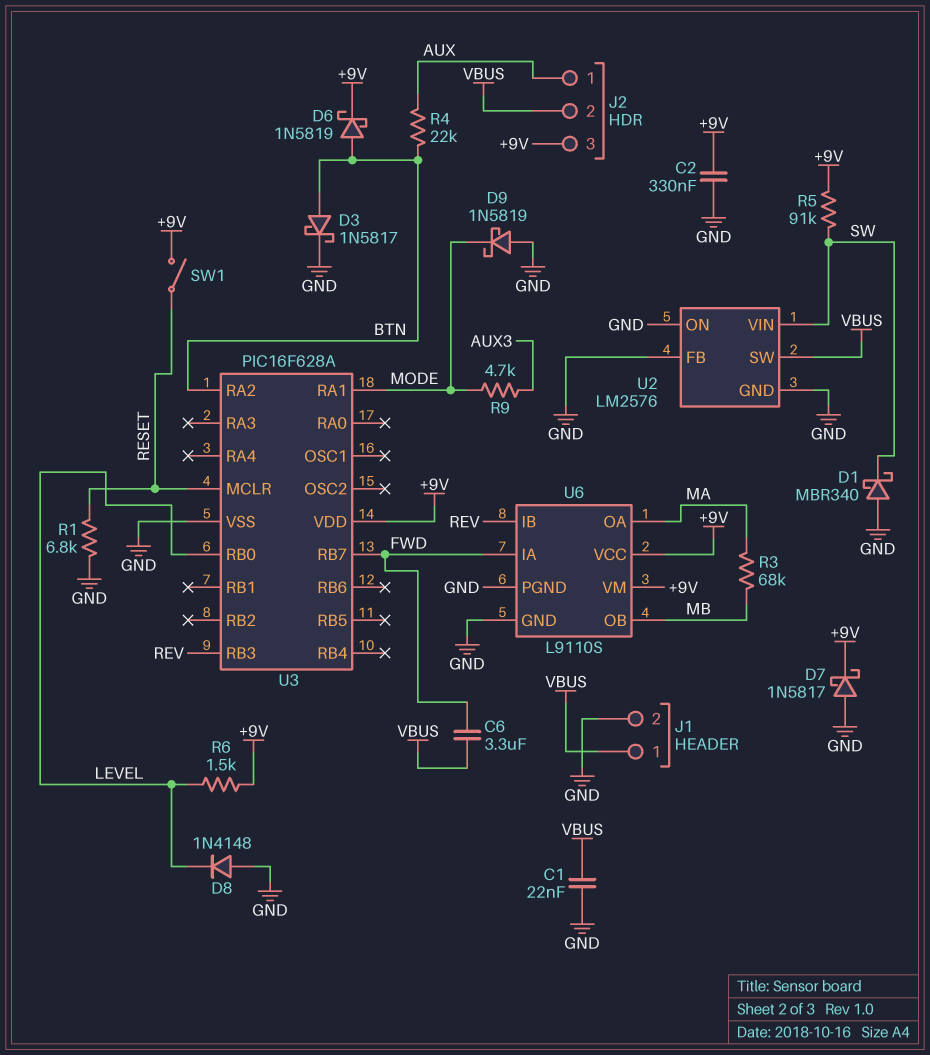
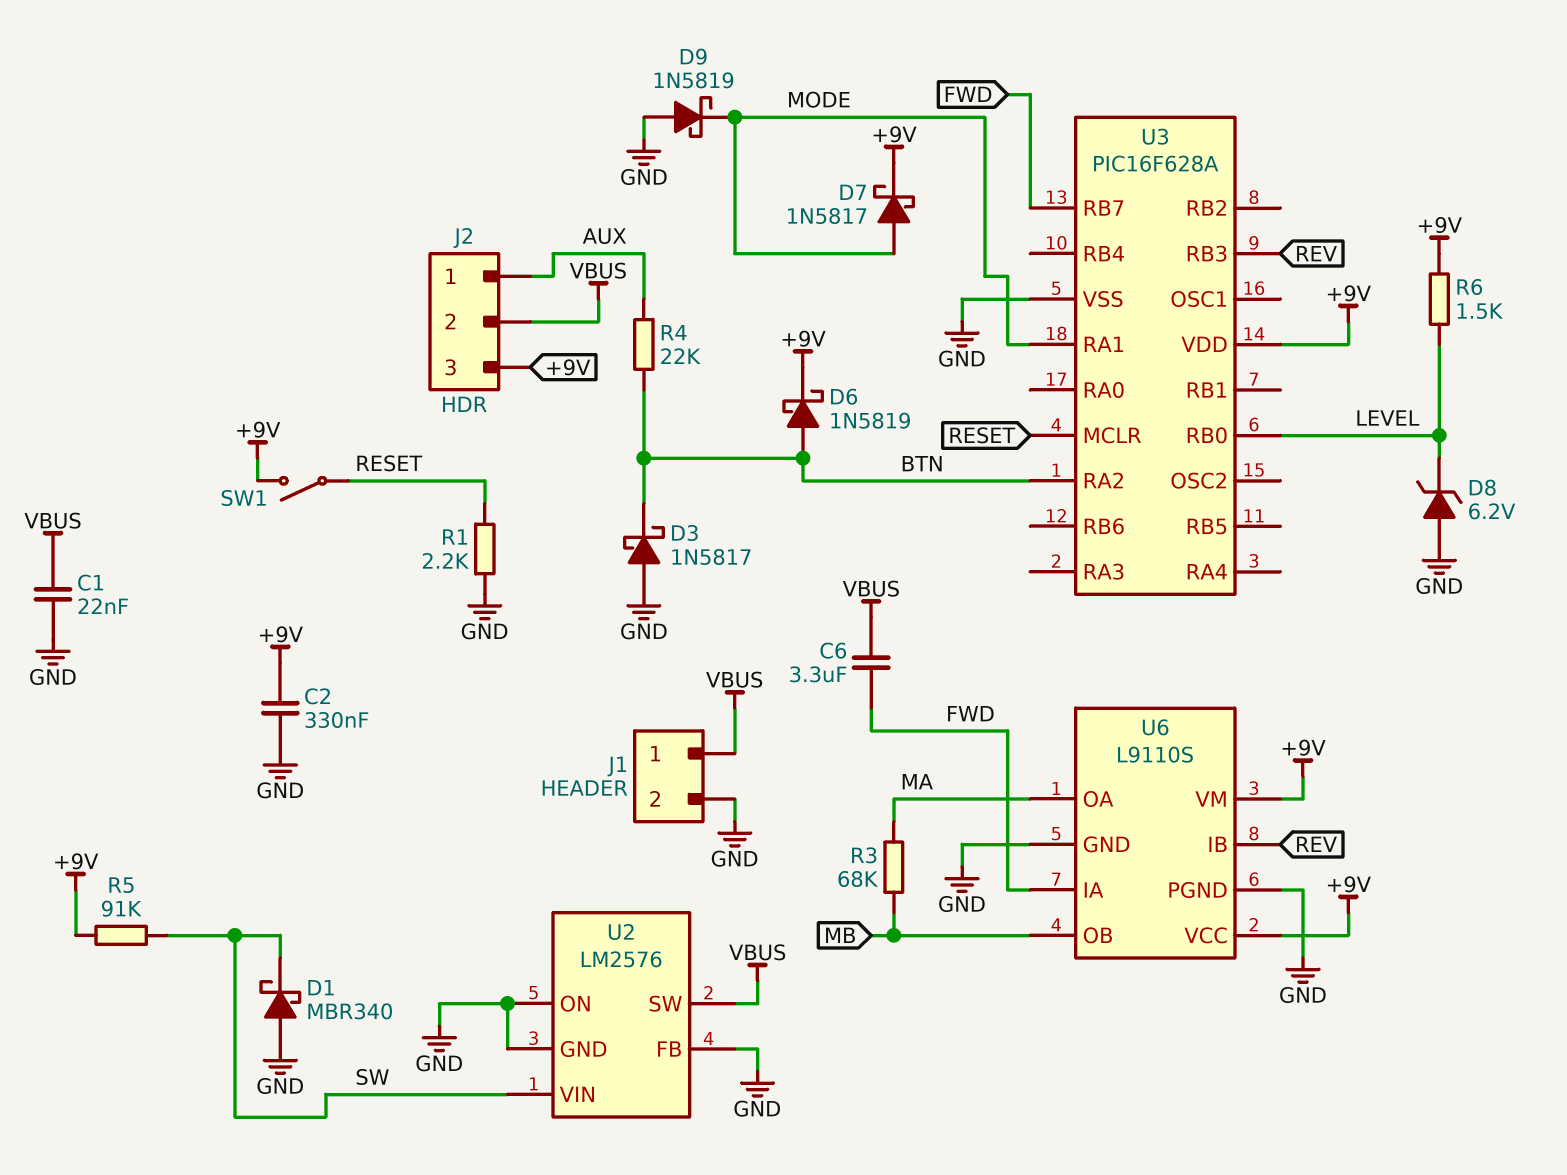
D3: schottky 1N5817 (A BTN, K GND) -> schottky 1N5817 (A GND, K BTN)
D7: schottky 1N5817 (A GND, K +9V) -> schottky 1N5817 (A MODE, K +9V)
D8: diode 1N4148 (A GND, K LEVEL) -> zener 6.2V (A GND, K LEVEL)
R1: 6.8k (GND, RESET) -> 2.2k (GND, RESET)
R9: 4.7k (AUX3, MODE) -> none

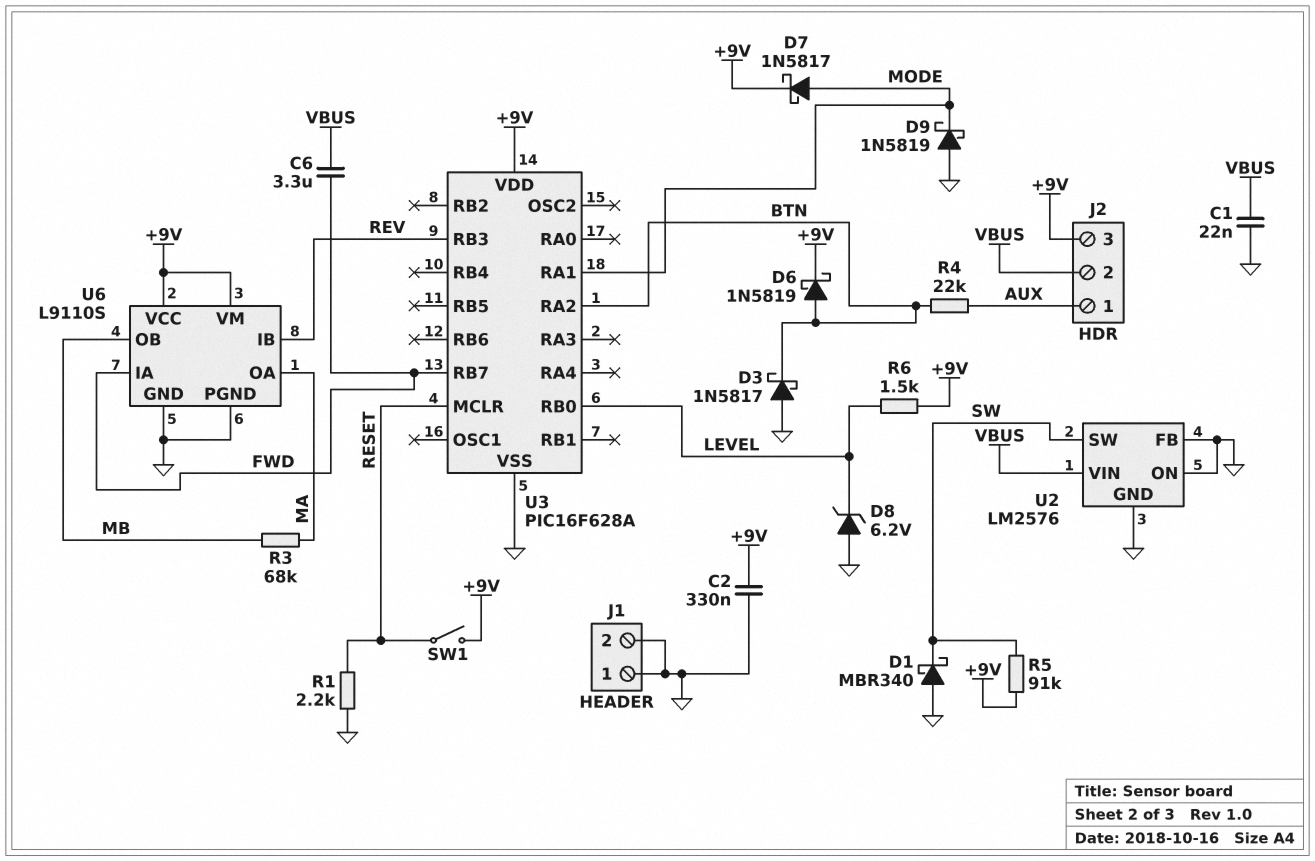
J1 pin 1: VBUS -> GND
U2 pin SW: VBUS -> SW
U2 pin VIN: SW -> VBUS

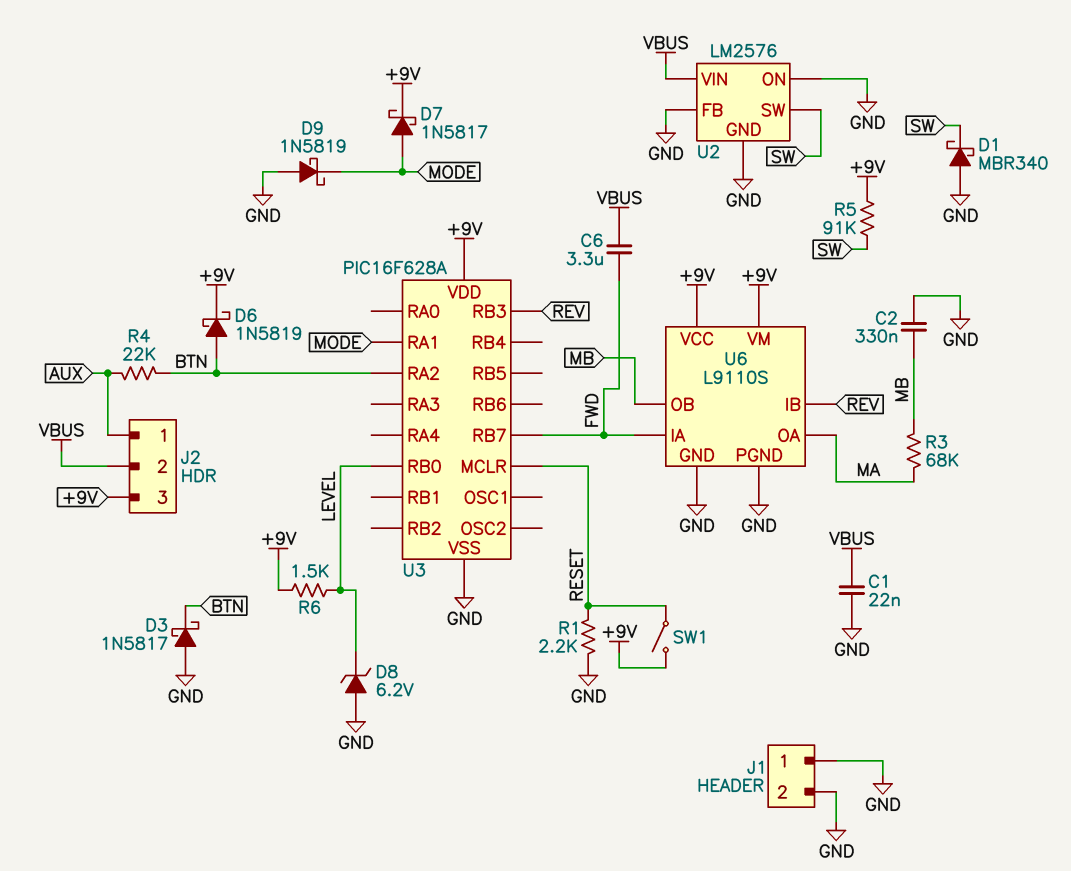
C2: 330nF (+9V, GND) -> 330nF (GND, MB)

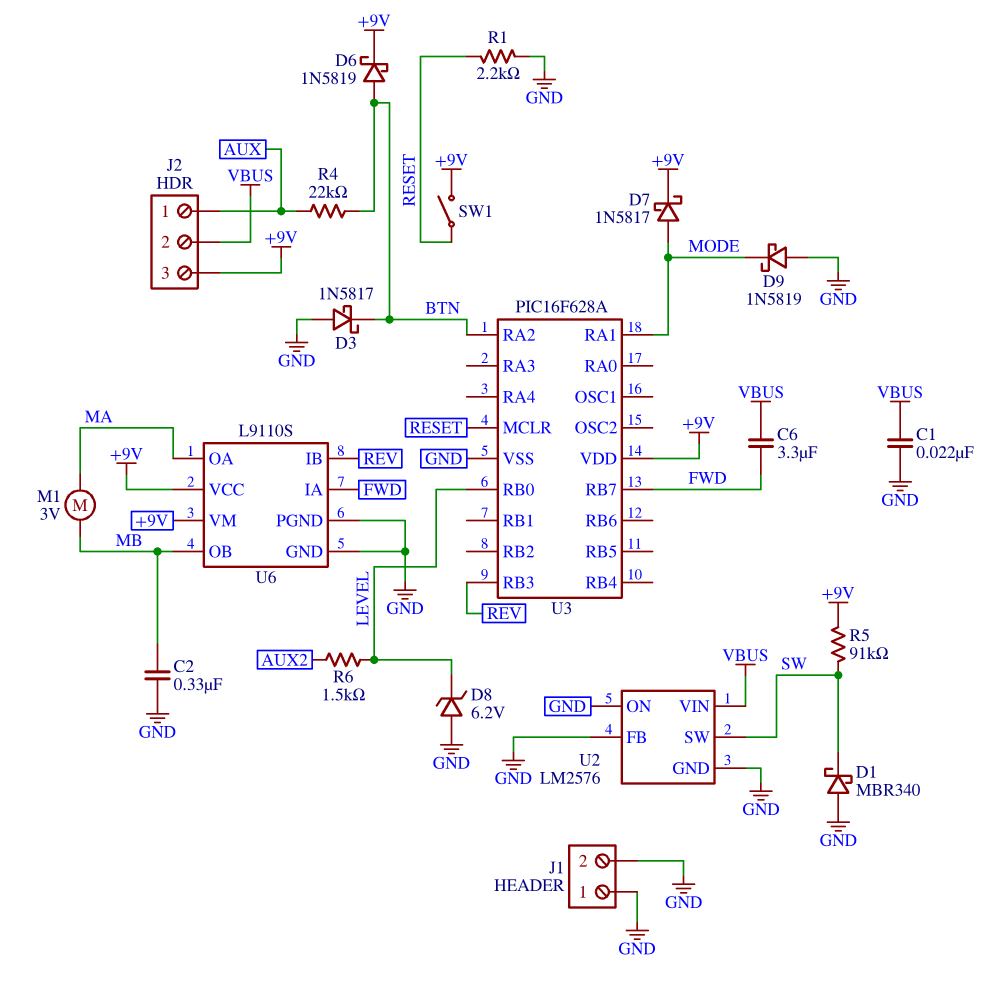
M1: none -> motor 3V (MA, MB)
R3: 68k (MA, MB) -> none
R6: 1.5k (+9V, LEVEL) -> 1.5k (AUX2, LEVEL)

